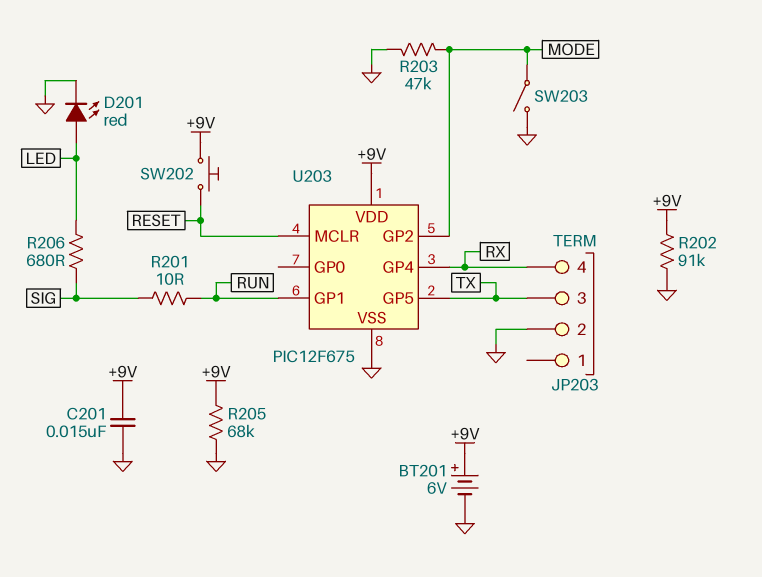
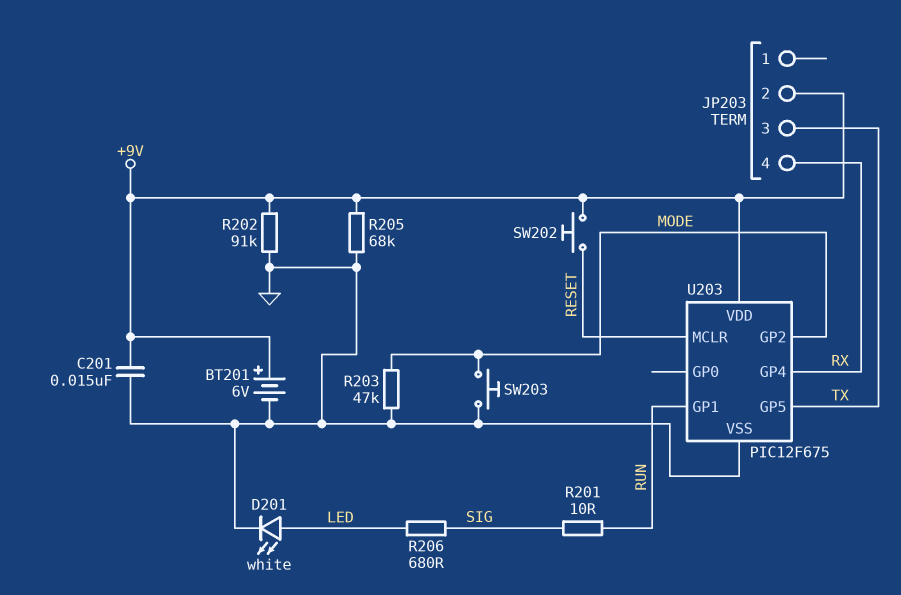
D201: LED red (A LED, K GND) -> LED white (A LED, K GND)
JP203 pin 2: GND -> +9V
SW203: switch (GND, MODE) -> button (GND, MODE)

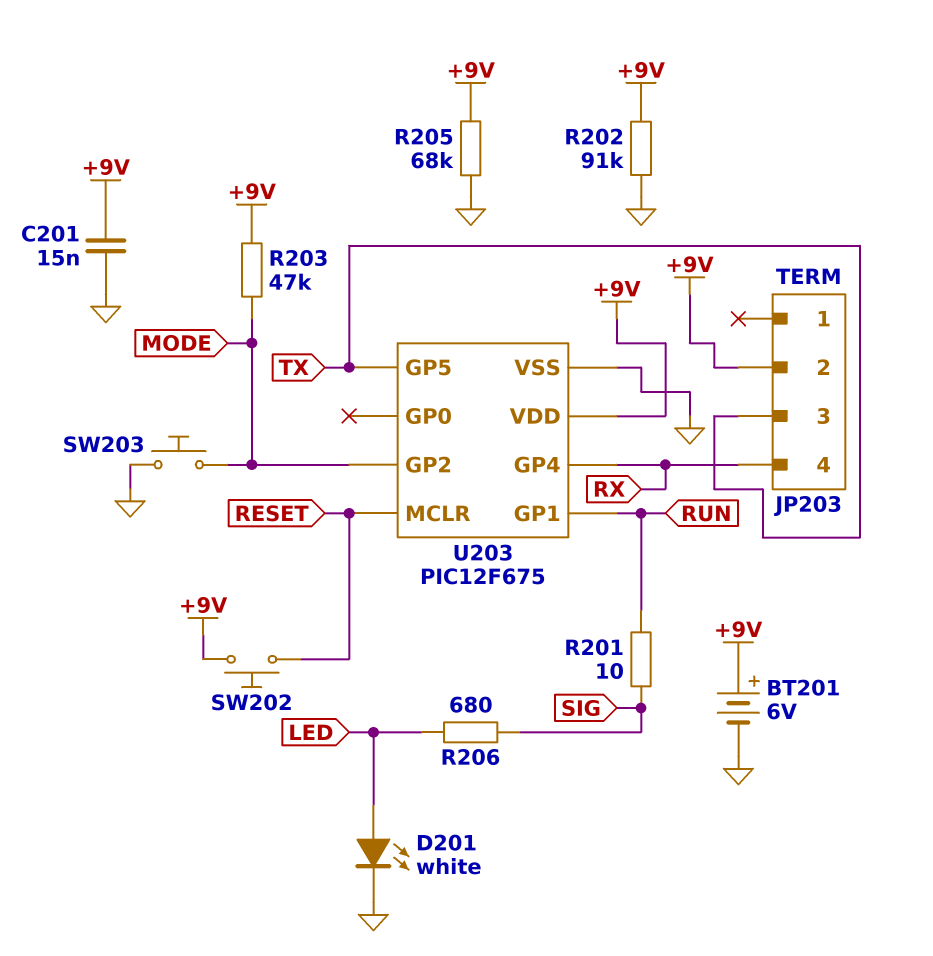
R203: 47k (GND, MODE) -> 47k (+9V, MODE)

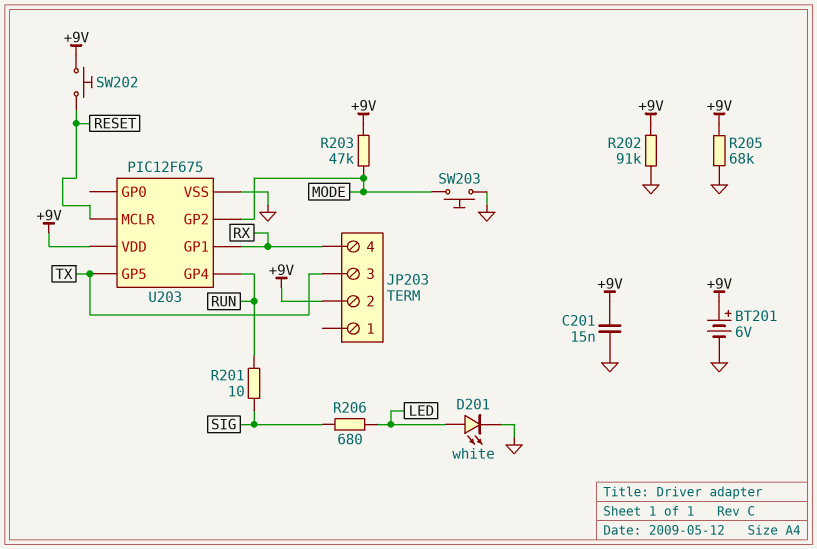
U203 pin GP1: RUN -> RX
U203 pin GP4: RX -> RUN

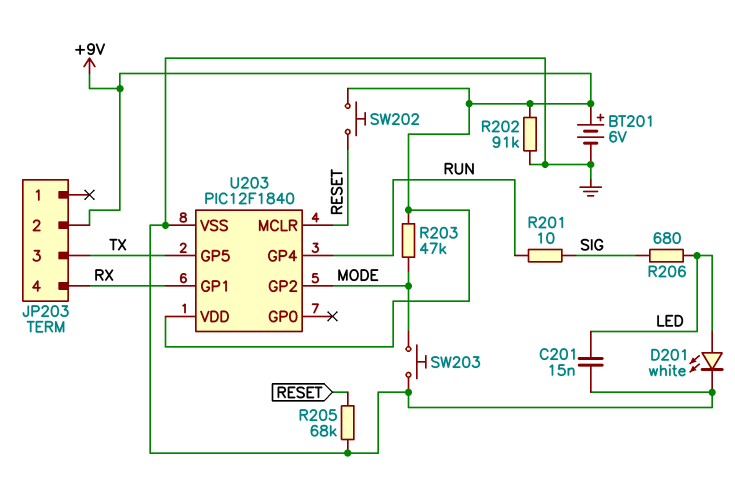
C201: 15nF (+9V, GND) -> 15nF (GND, LED)
R205: 68k (+9V, GND) -> 68k (GND, RESET)
U203: PIC12F675 -> PIC12F1840

